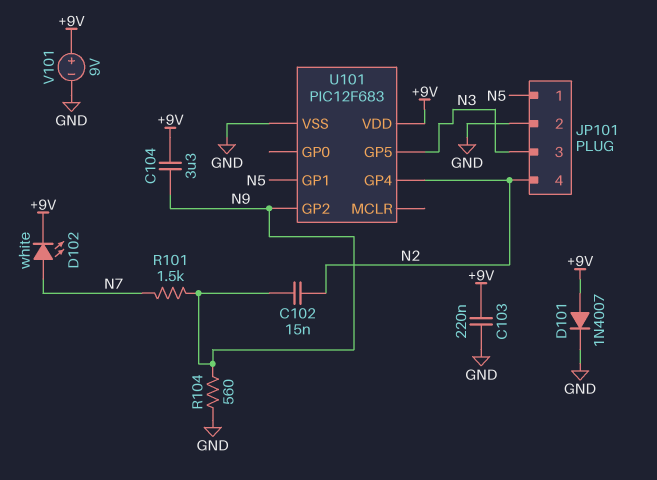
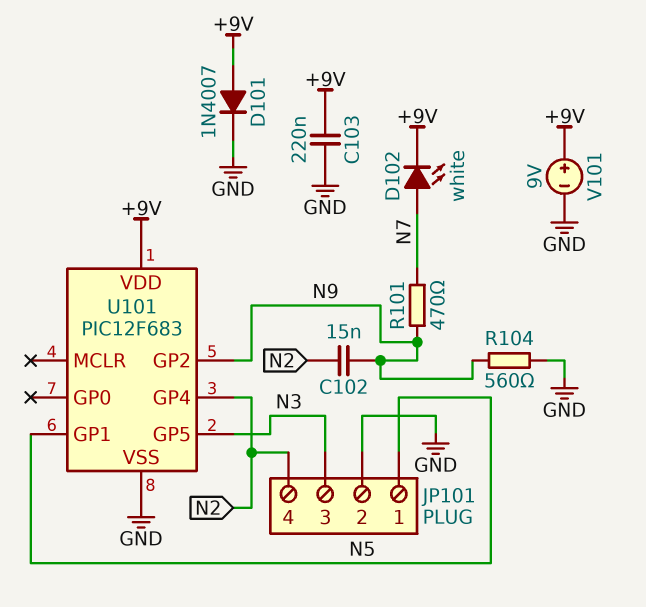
C104: 3.3uF (+9V, N9) -> none
R101: 1.5k (N7, N9) -> 470 (N7, N9)

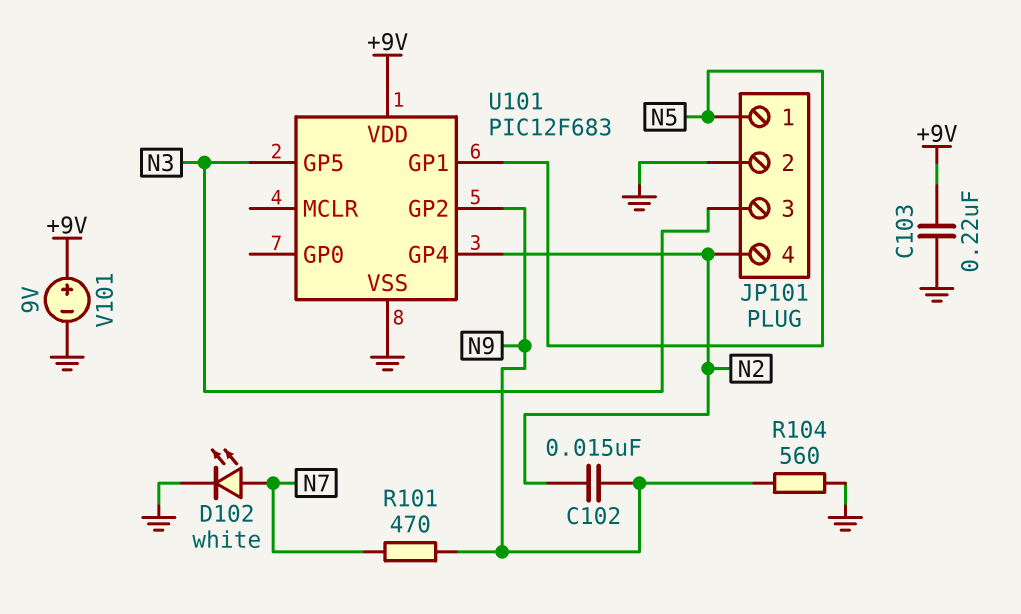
D101: diode 1N4007 (A +9V, K GND) -> none
D102: LED white (A N7, K +9V) -> LED white (A N7, K GND)

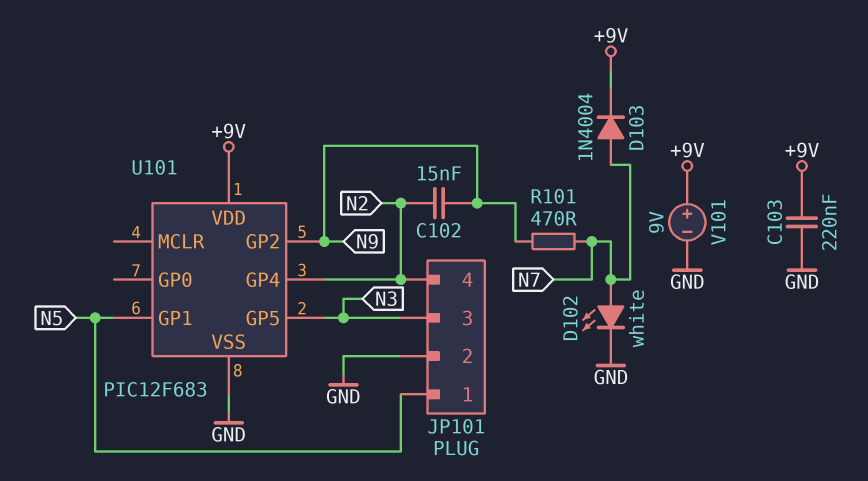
D103: none -> diode 1N4004 (A N7, K +9V)
R104: 560 (GND, N9) -> none

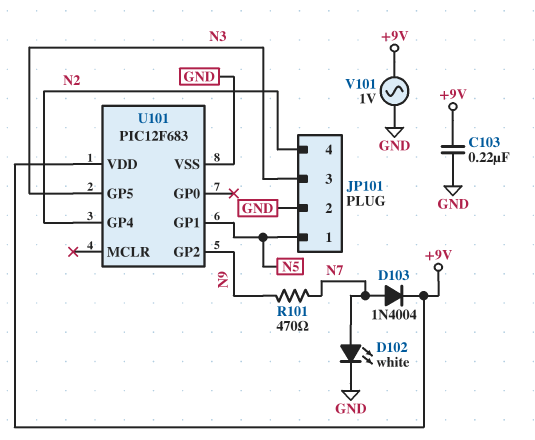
C102: 15nF (N2, N9) -> none
V101: 9V (plus +9V, minus GND) -> AC 1V (+9V, GND)

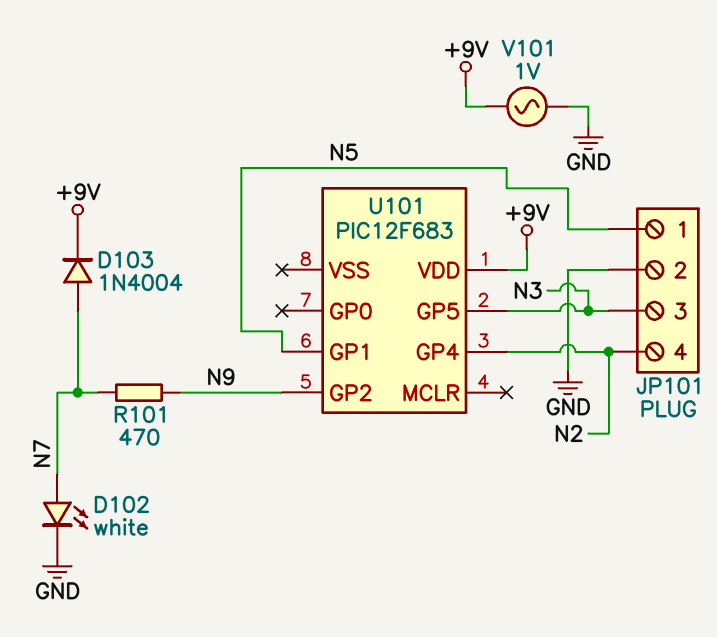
C103: 220nF (+9V, GND) -> none
U101 pin VSS: GND -> none

